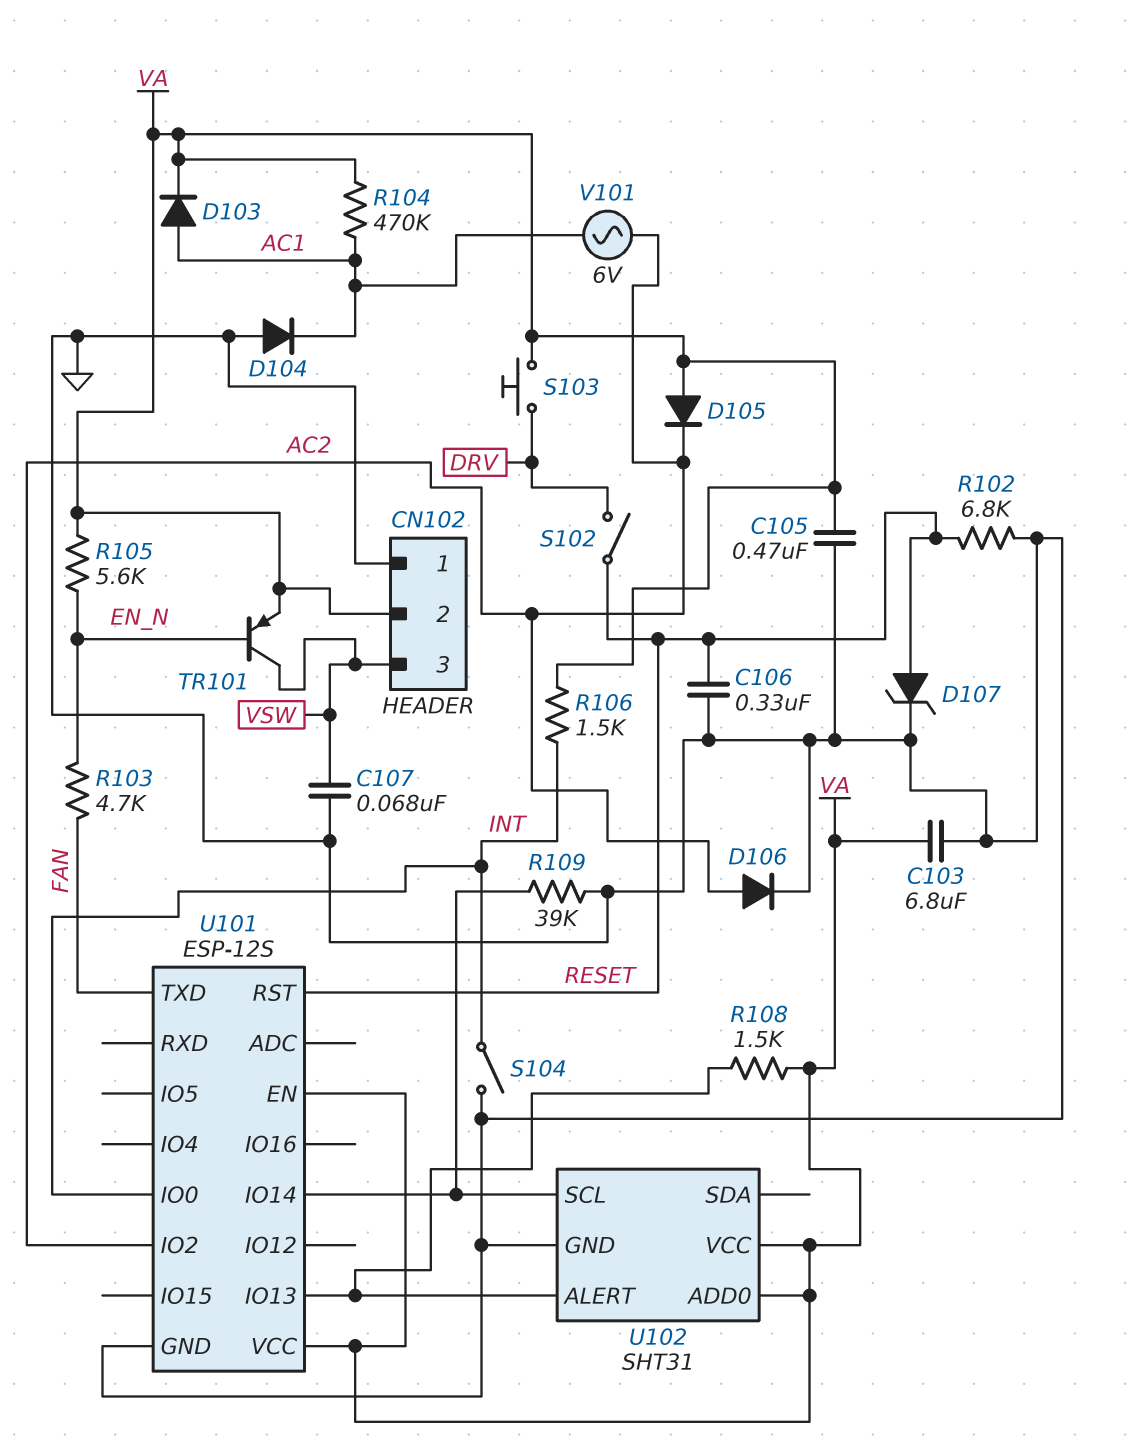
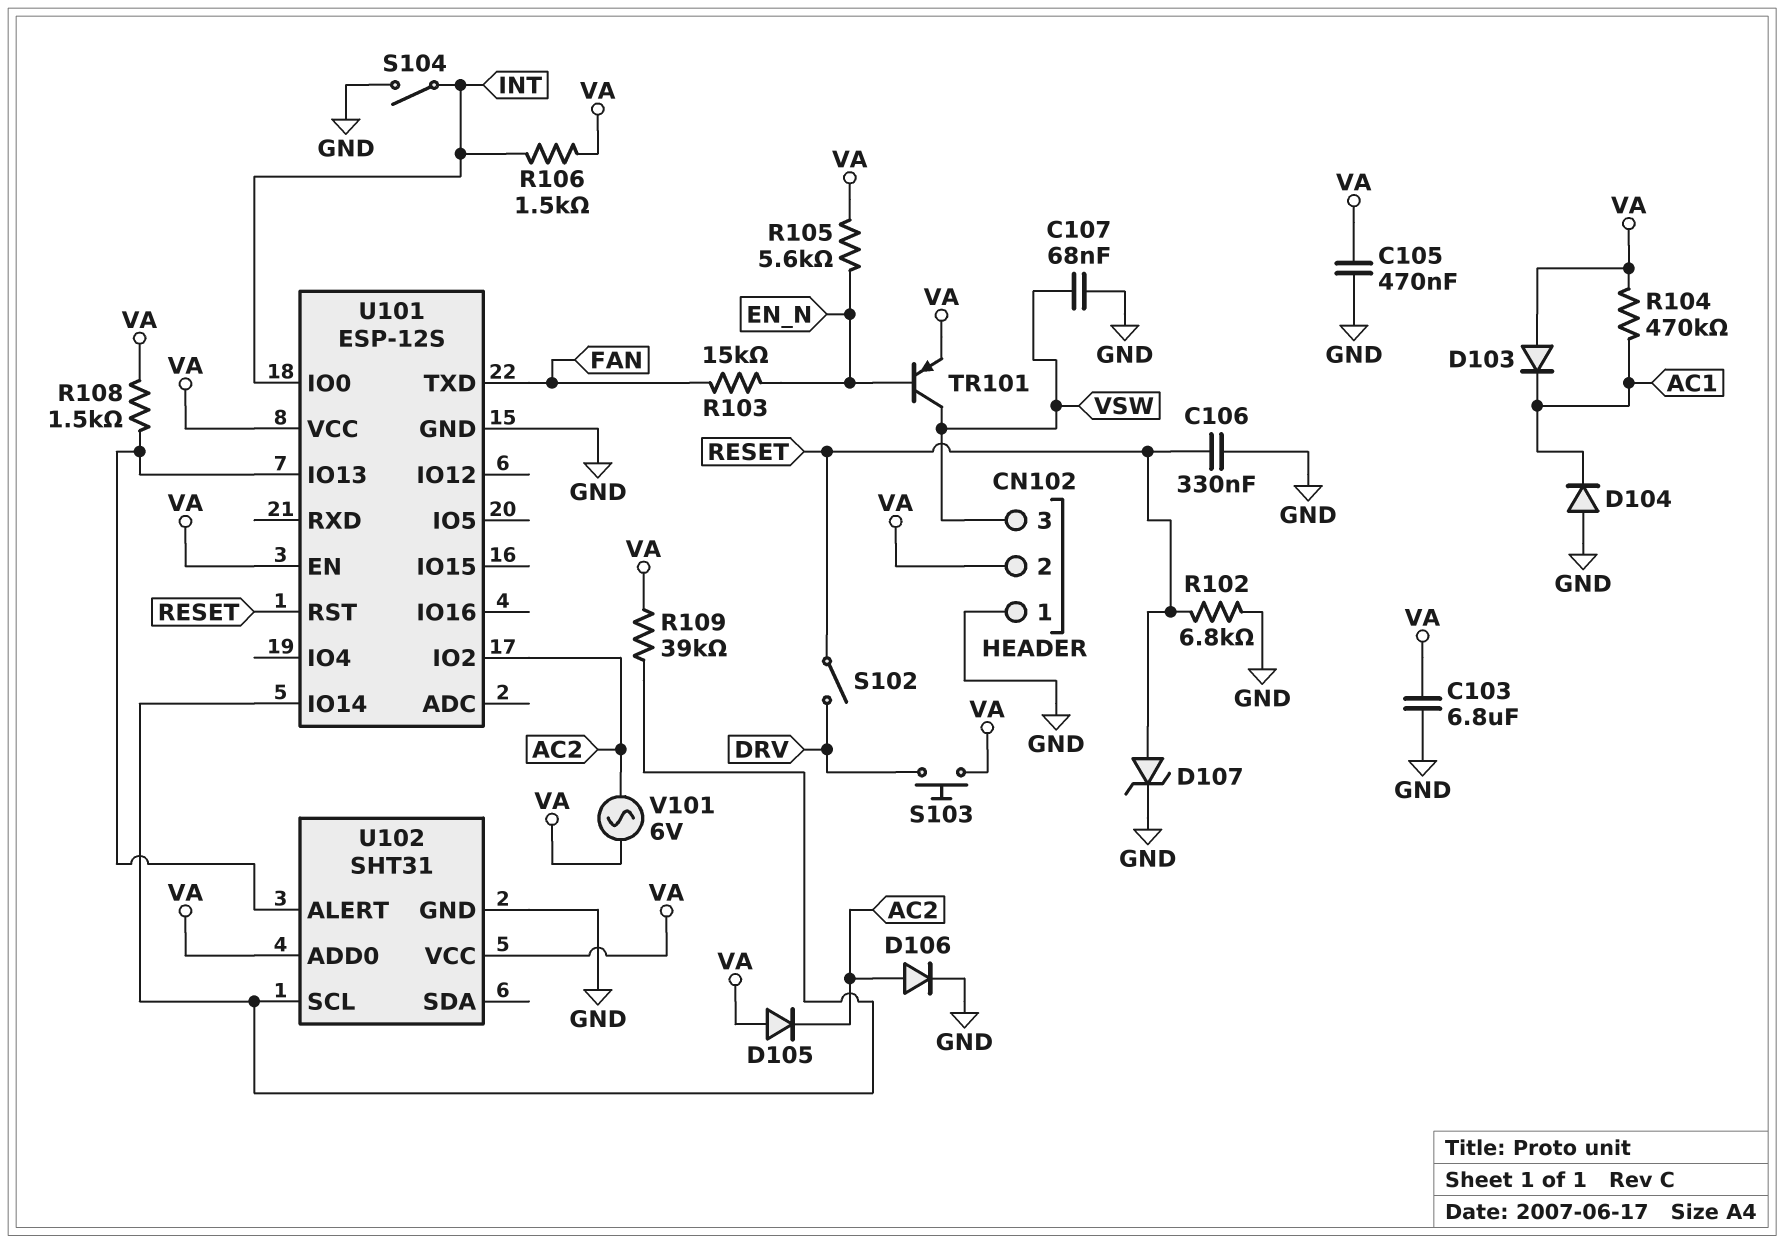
D103: diode (A AC1, K VA) -> diode (A VA, K AC1)
R103: 4.7k (EN_N, FAN) -> 15k (EN_N, FAN)
R109: 39k (GND, U101/IO14) -> 39k (U101/IO14, VA)
V101: AC 6V (AC1, AC2) -> AC 6V (AC2, VA)

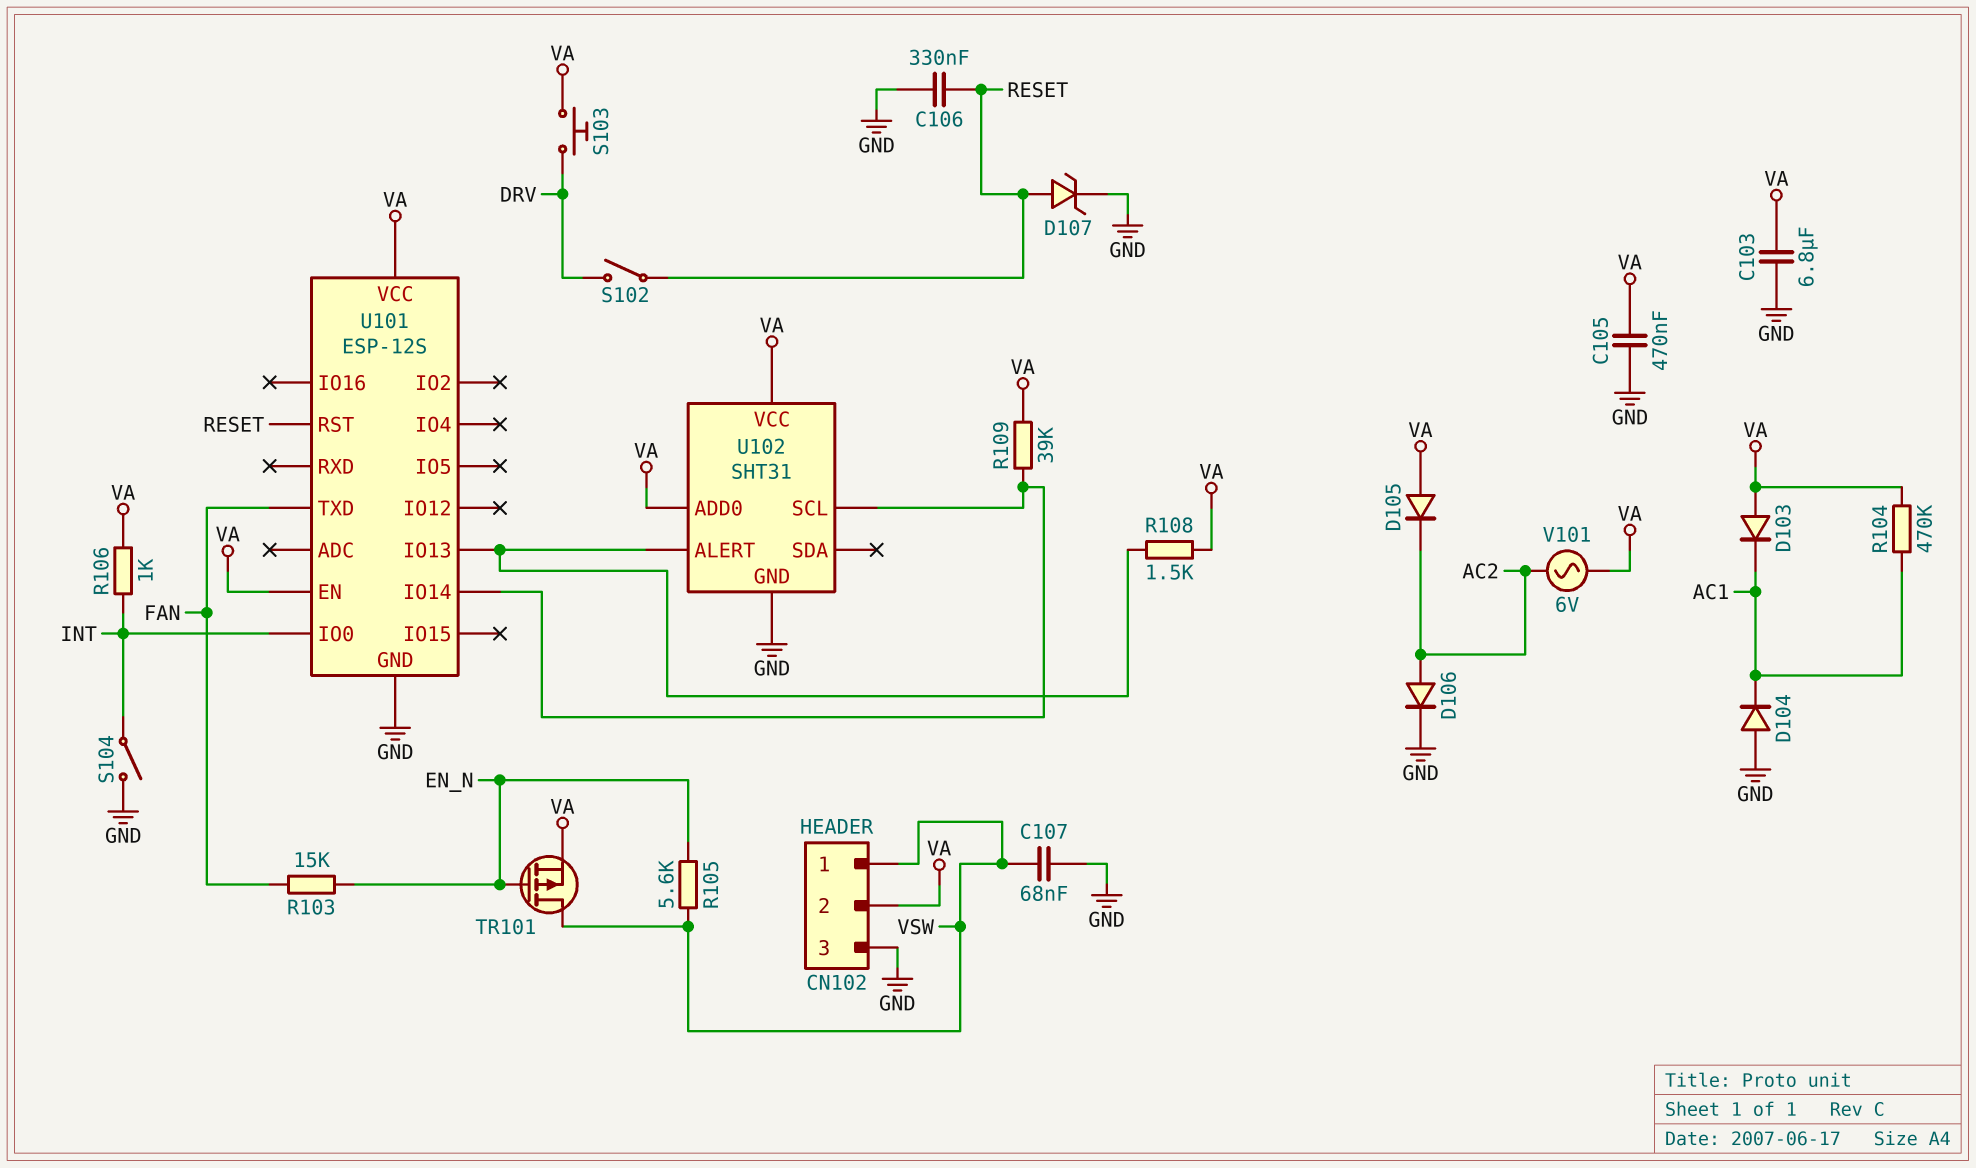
CN102 pin 1: GND -> VSW
CN102 pin 3: VSW -> GND
R102: 6.8k (GND, RESET) -> none
R105: 5.6k (EN_N, VA) -> 5.6k (EN_N, VSW)
R106: 1.5k (INT, VA) -> 1k (INT, VA)
TR101: PNP (B EN_N, C VSW, E VA) -> PMOS (G EN_N, D VSW, S VA)
U101 pin IO2: AC2 -> none

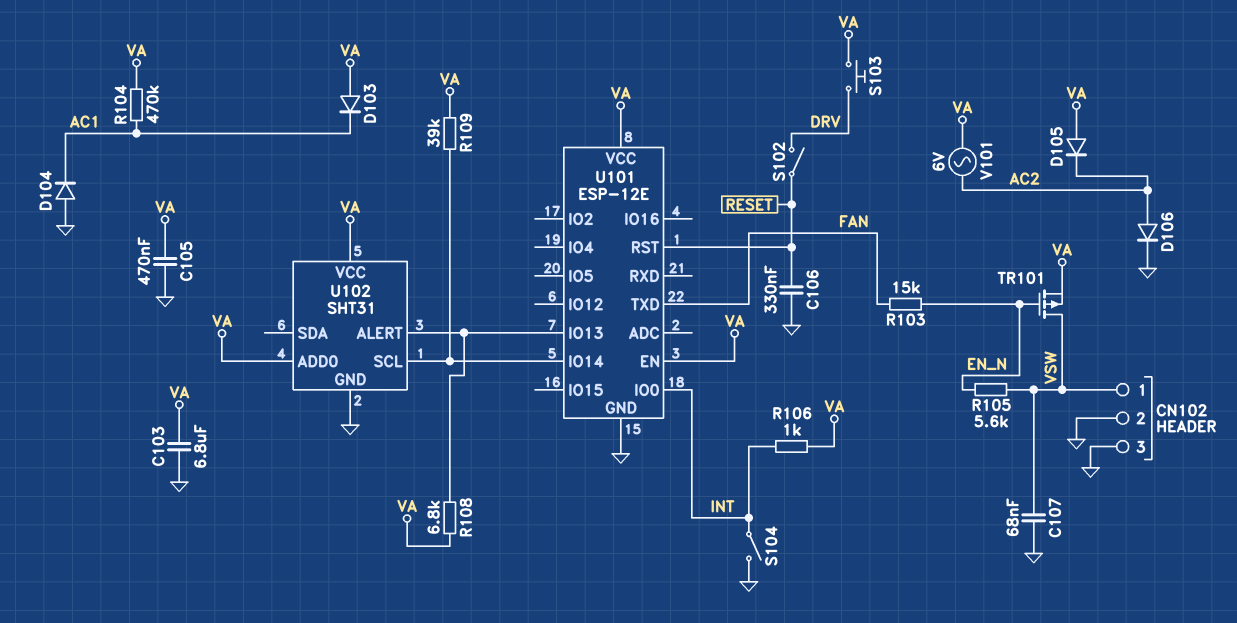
CN102 pin 2: VA -> GND
D107: zener (A RESET, K GND) -> none
R108: 1.5k (U101/IO13, VA) -> 6.8k (U101/IO13, VA)
U101: ESP-12S -> ESP-12E

